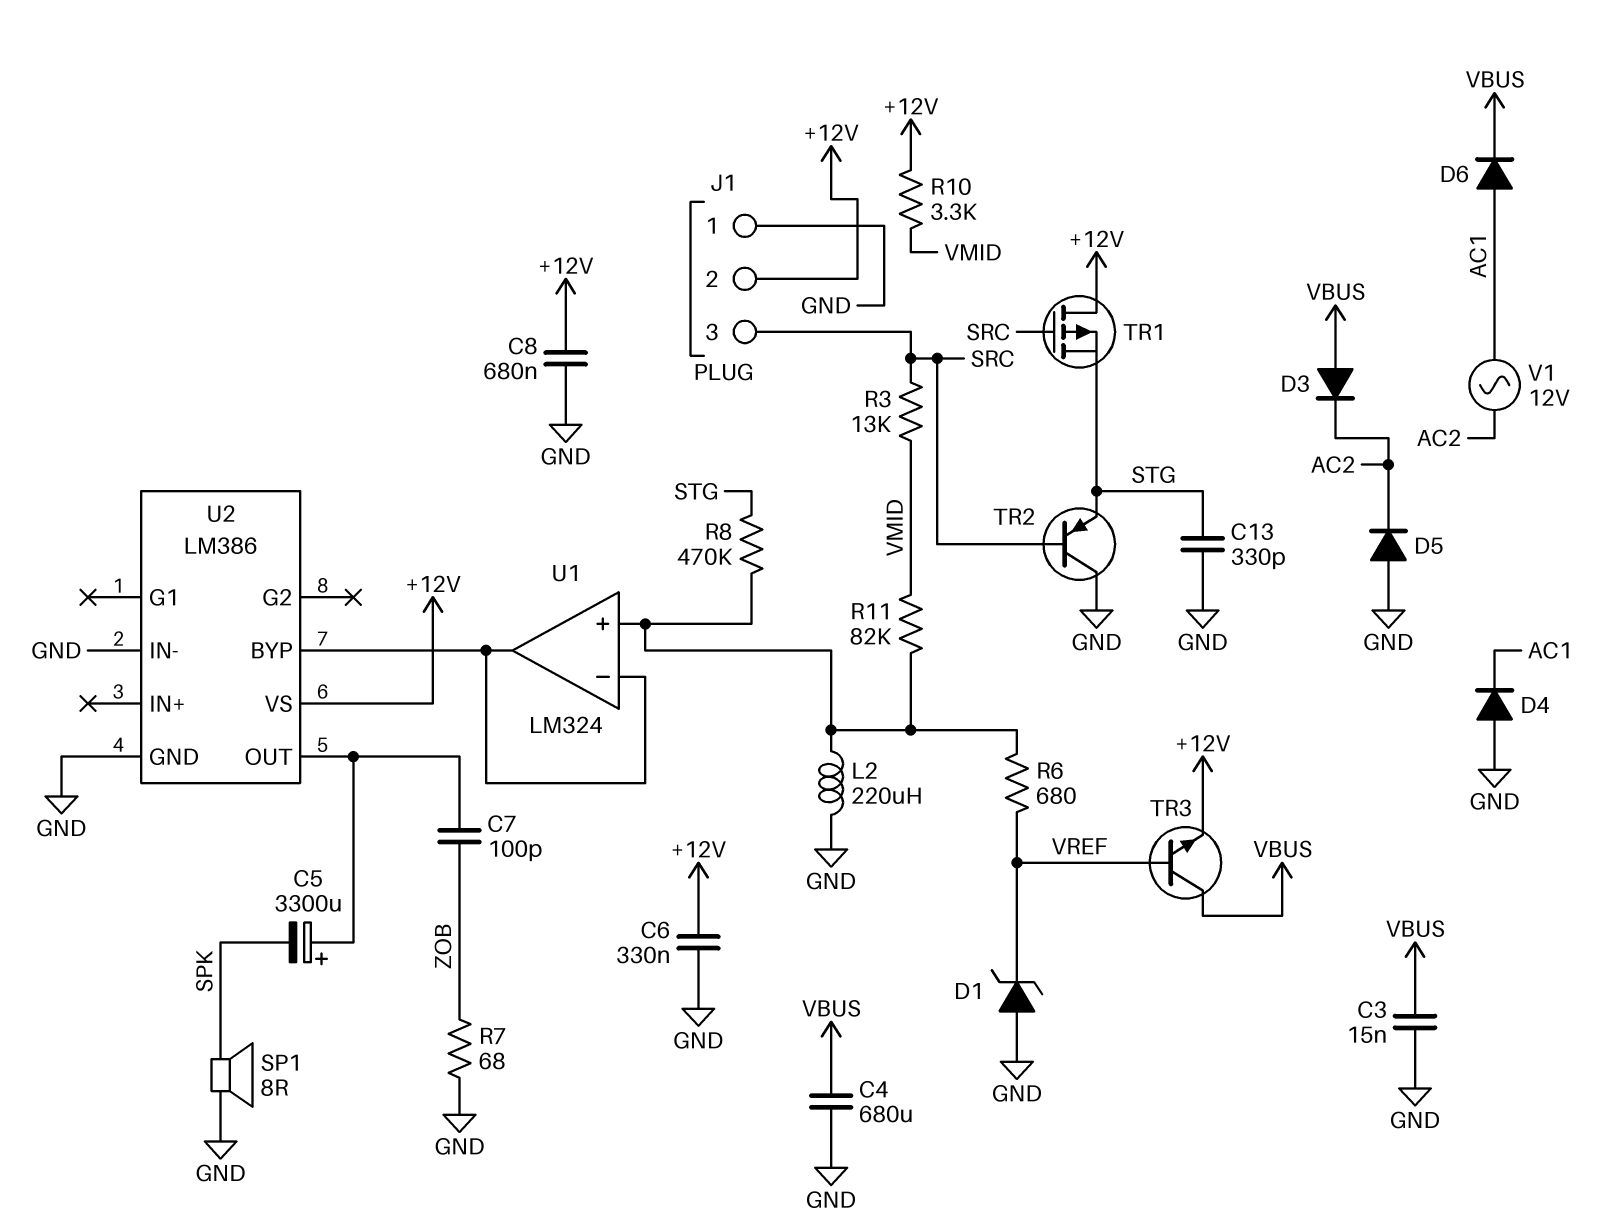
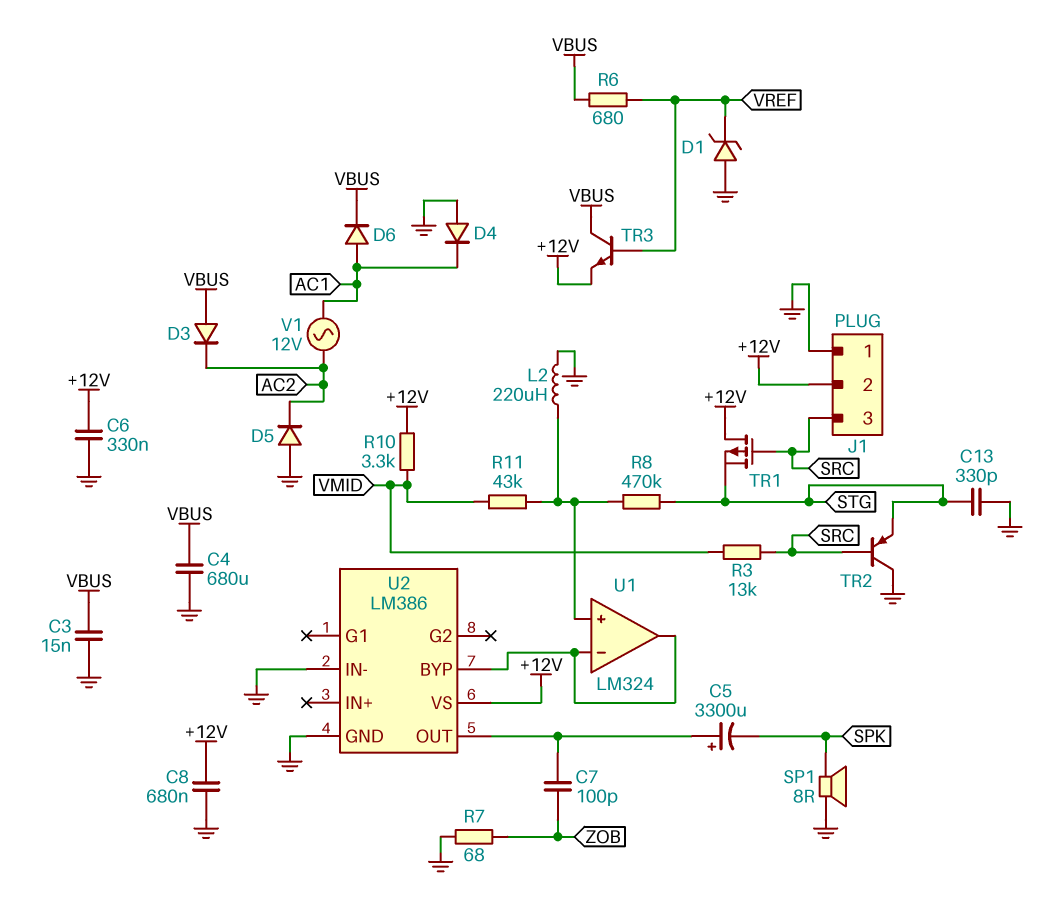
R6: 680 (U1/in+, VREF) -> 680 (VBUS, VREF)
R11: 82k (U1/in+, VMID) -> 43k (U1/in+, VMID)

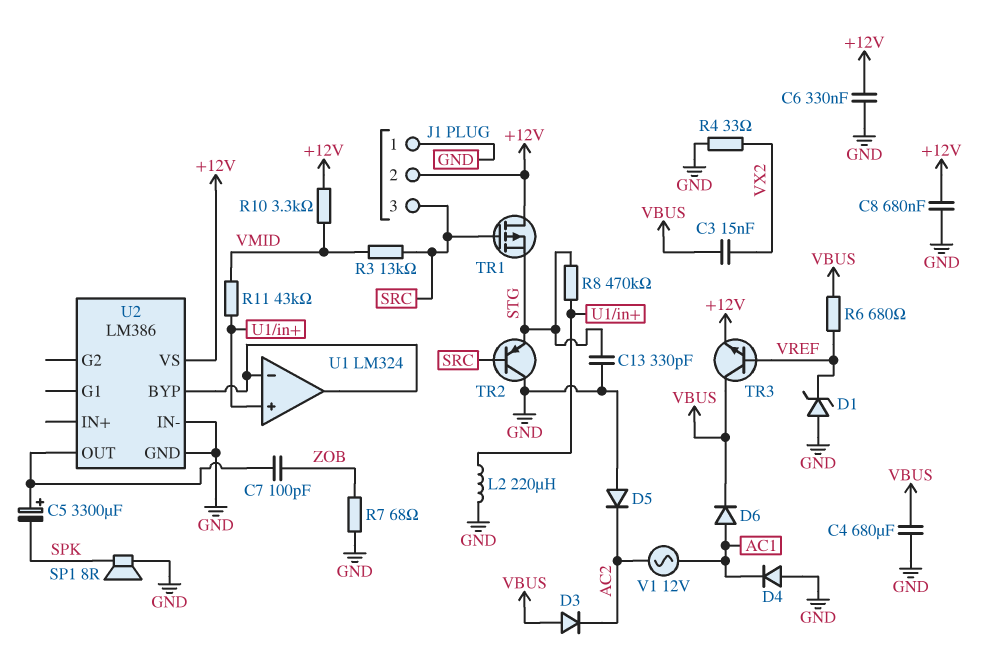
C3: 15nF (GND, VBUS) -> 15nF (VBUS, VX2)
R4: none -> 33 (GND, VX2)

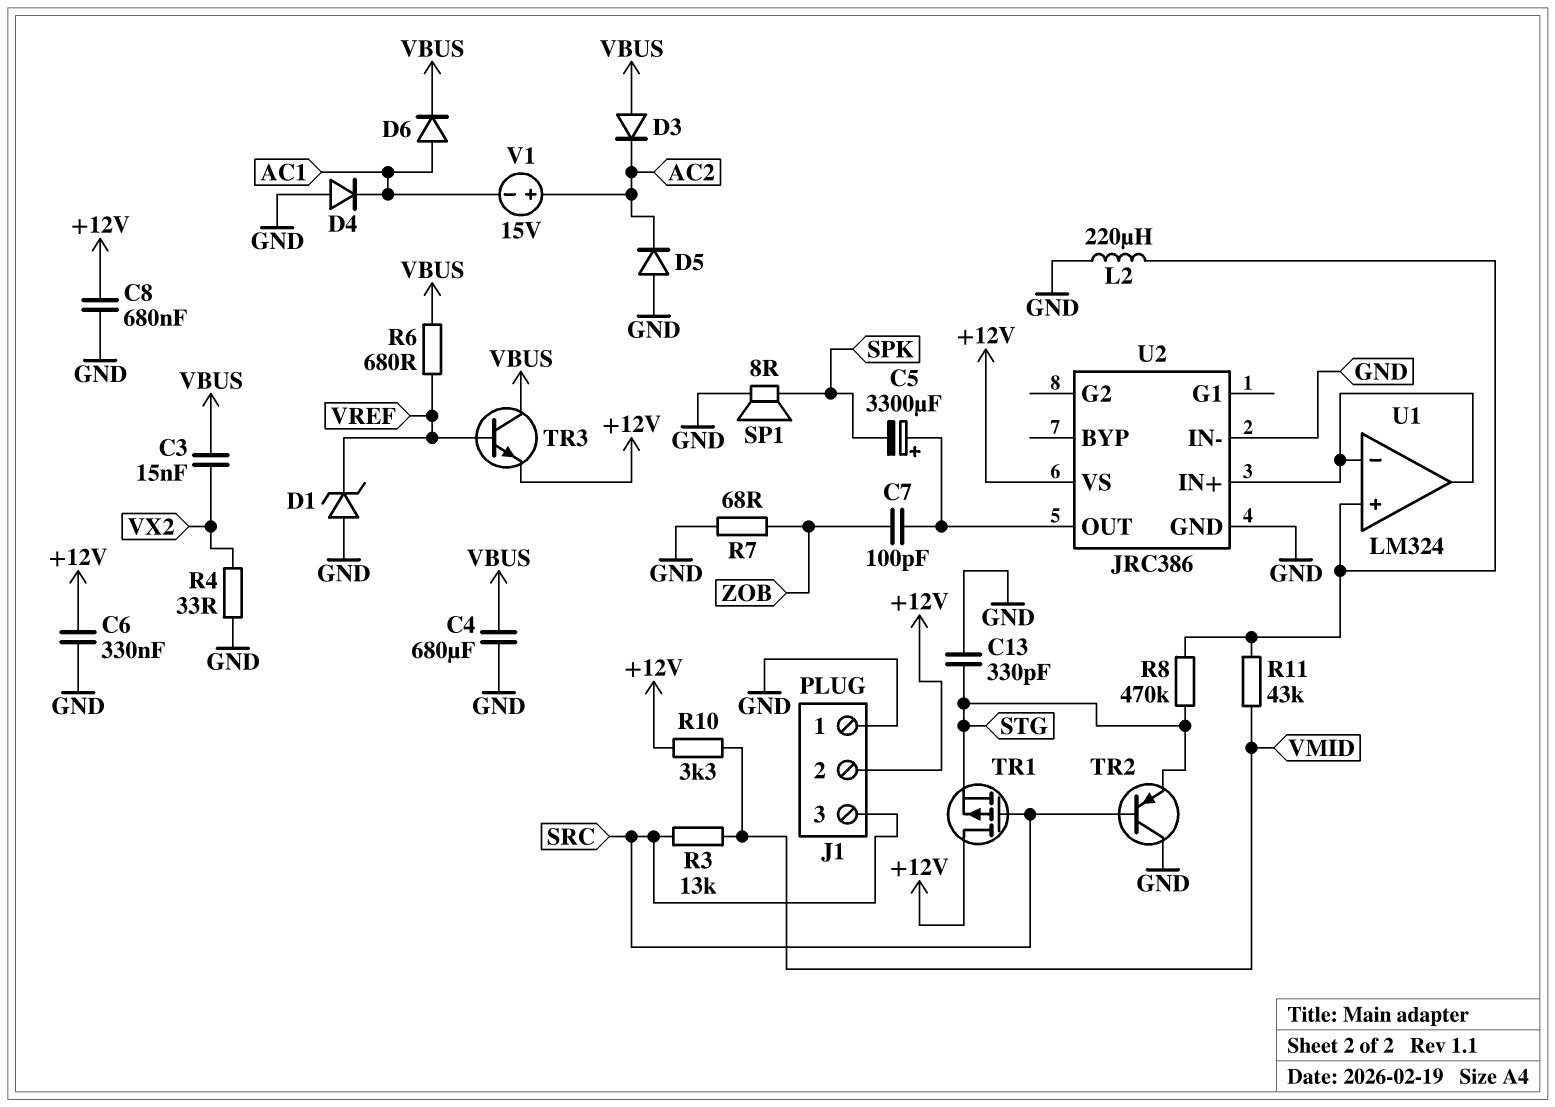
U2: LM386 -> JRC386
U2 pin BYP: U1/in- -> none
U2 pin IN+: none -> U1/in-
V1: AC 12V (AC1, AC2) -> 15V (plus AC2, minus AC1)

